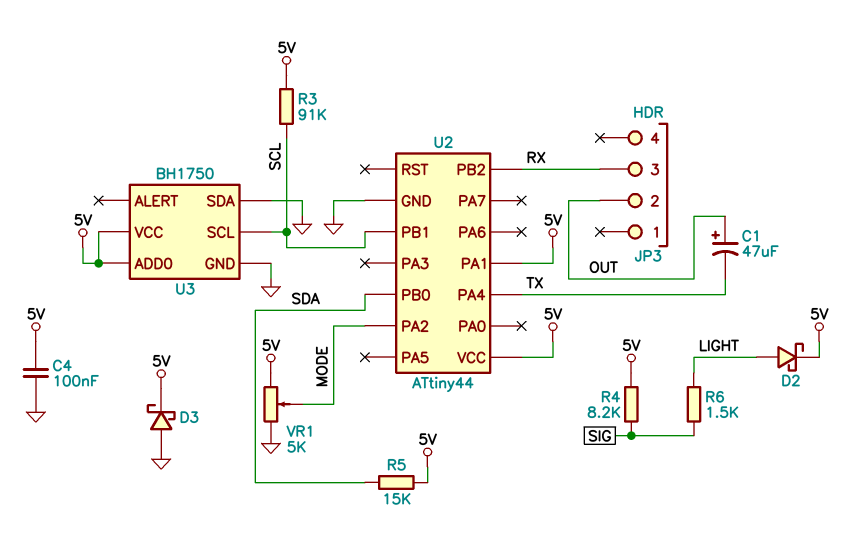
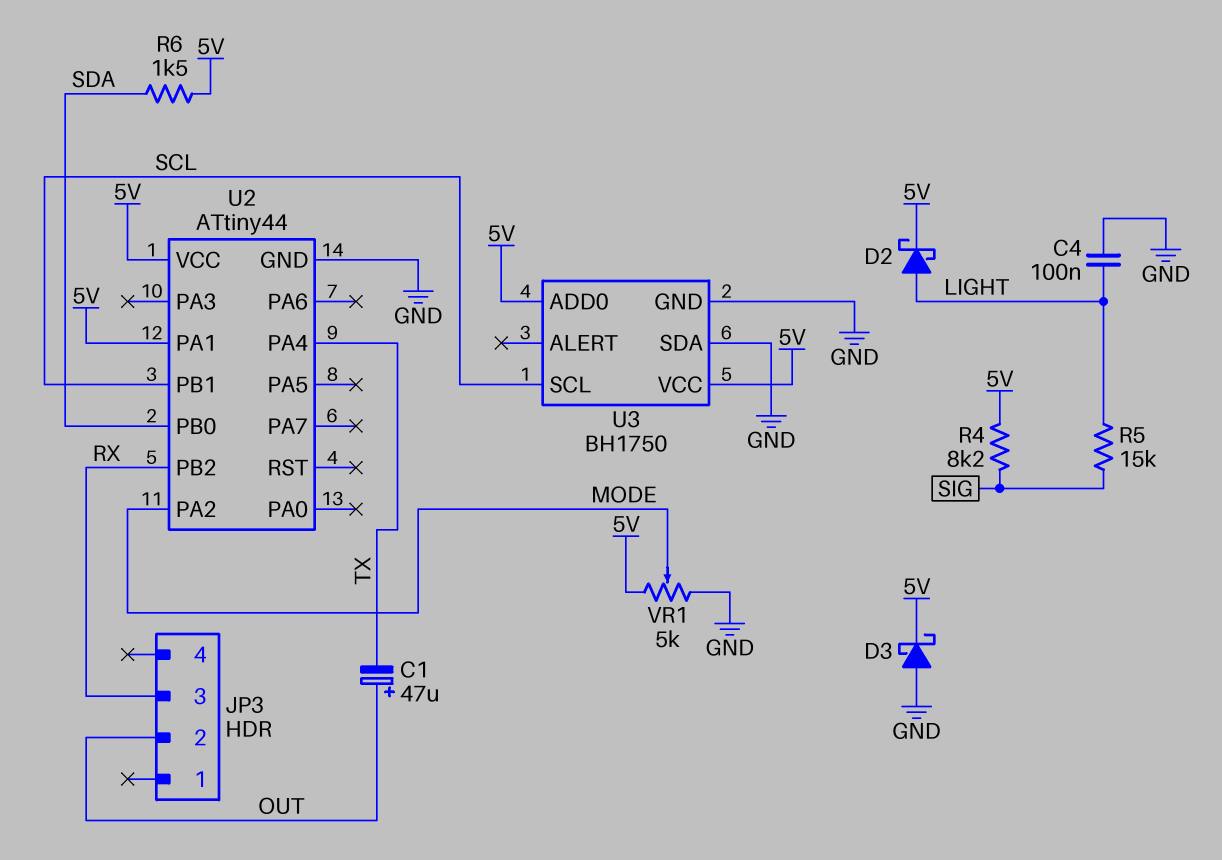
C4: 100nF (5V, GND) -> 100nF (GND, LIGHT)
R3: 91k (5V, SCL) -> none
R5: 15k (5V, SDA) -> 15k (LIGHT, SIG)
R6: 1.5k (LIGHT, SIG) -> 1.5k (5V, SDA)

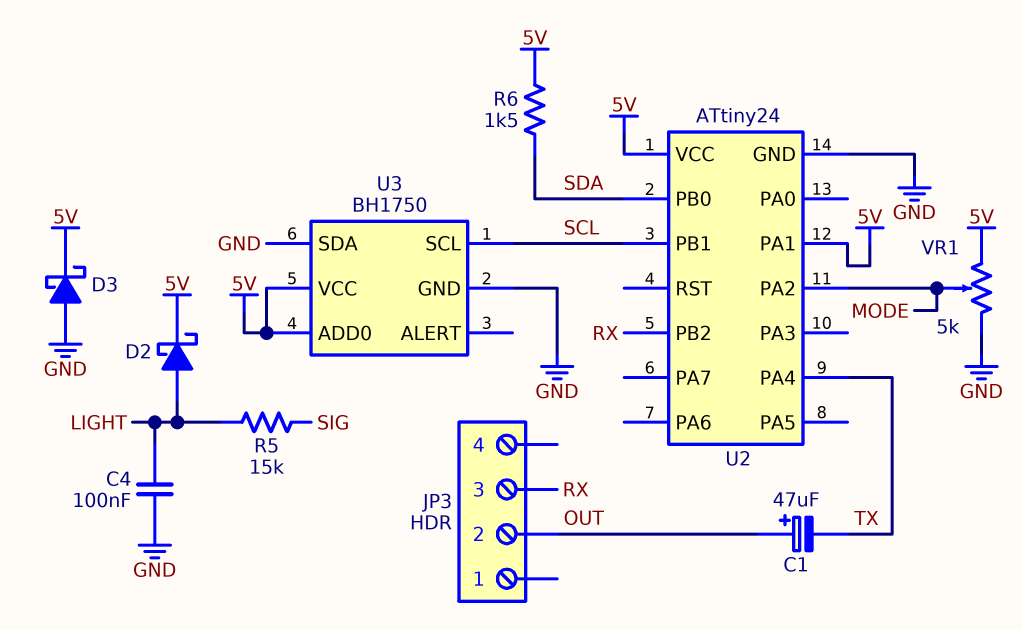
R4: 8.2k (5V, SIG) -> none
U2: ATtiny44 -> ATtiny24

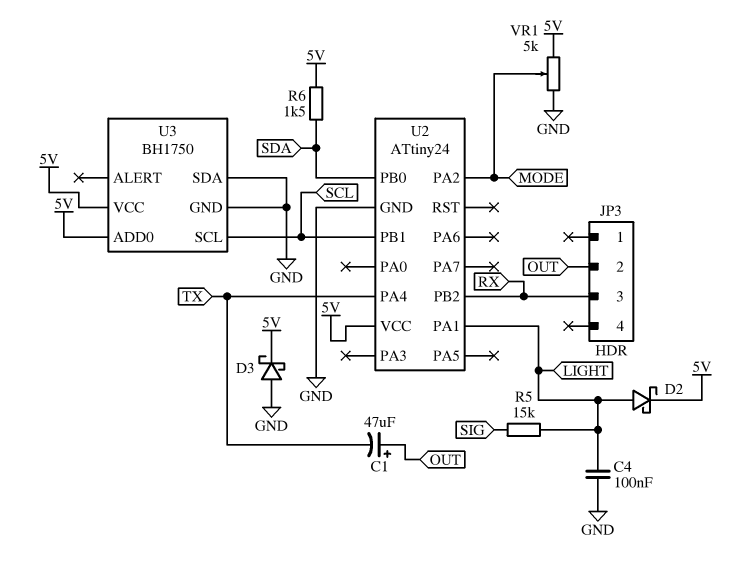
U2 pin PA1: 5V -> LIGHT

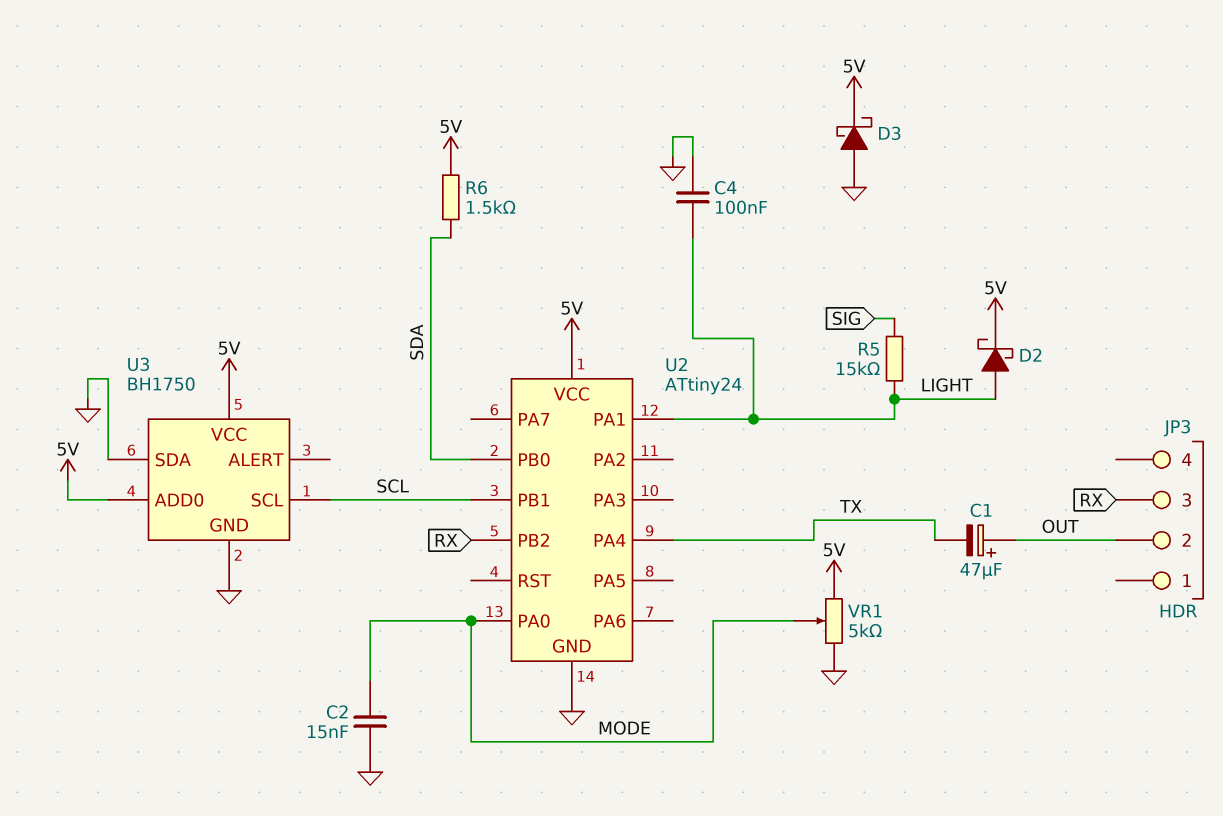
C2: none -> 15nF (GND, MODE)
U2 pin PA0: none -> MODE
U2 pin PA2: MODE -> none

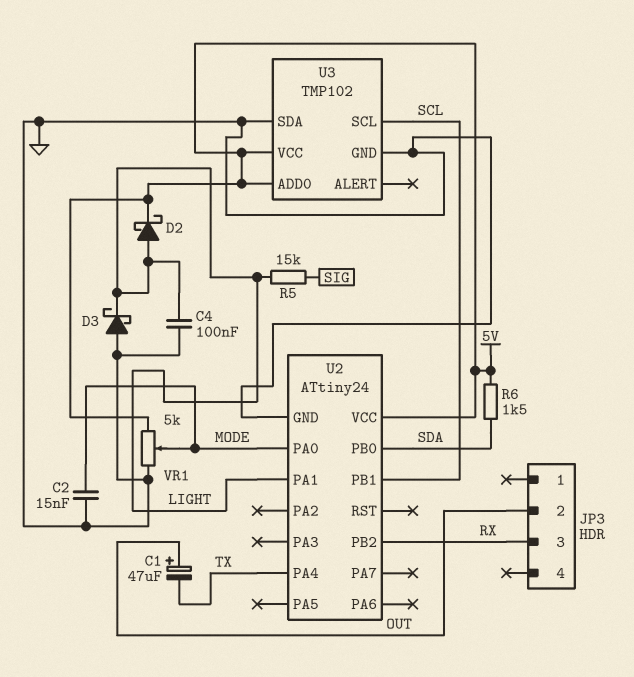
D3: schottky (A GND, K 5V) -> schottky (A GND, K LIGHT)
U3: BH1750 -> TMP102

